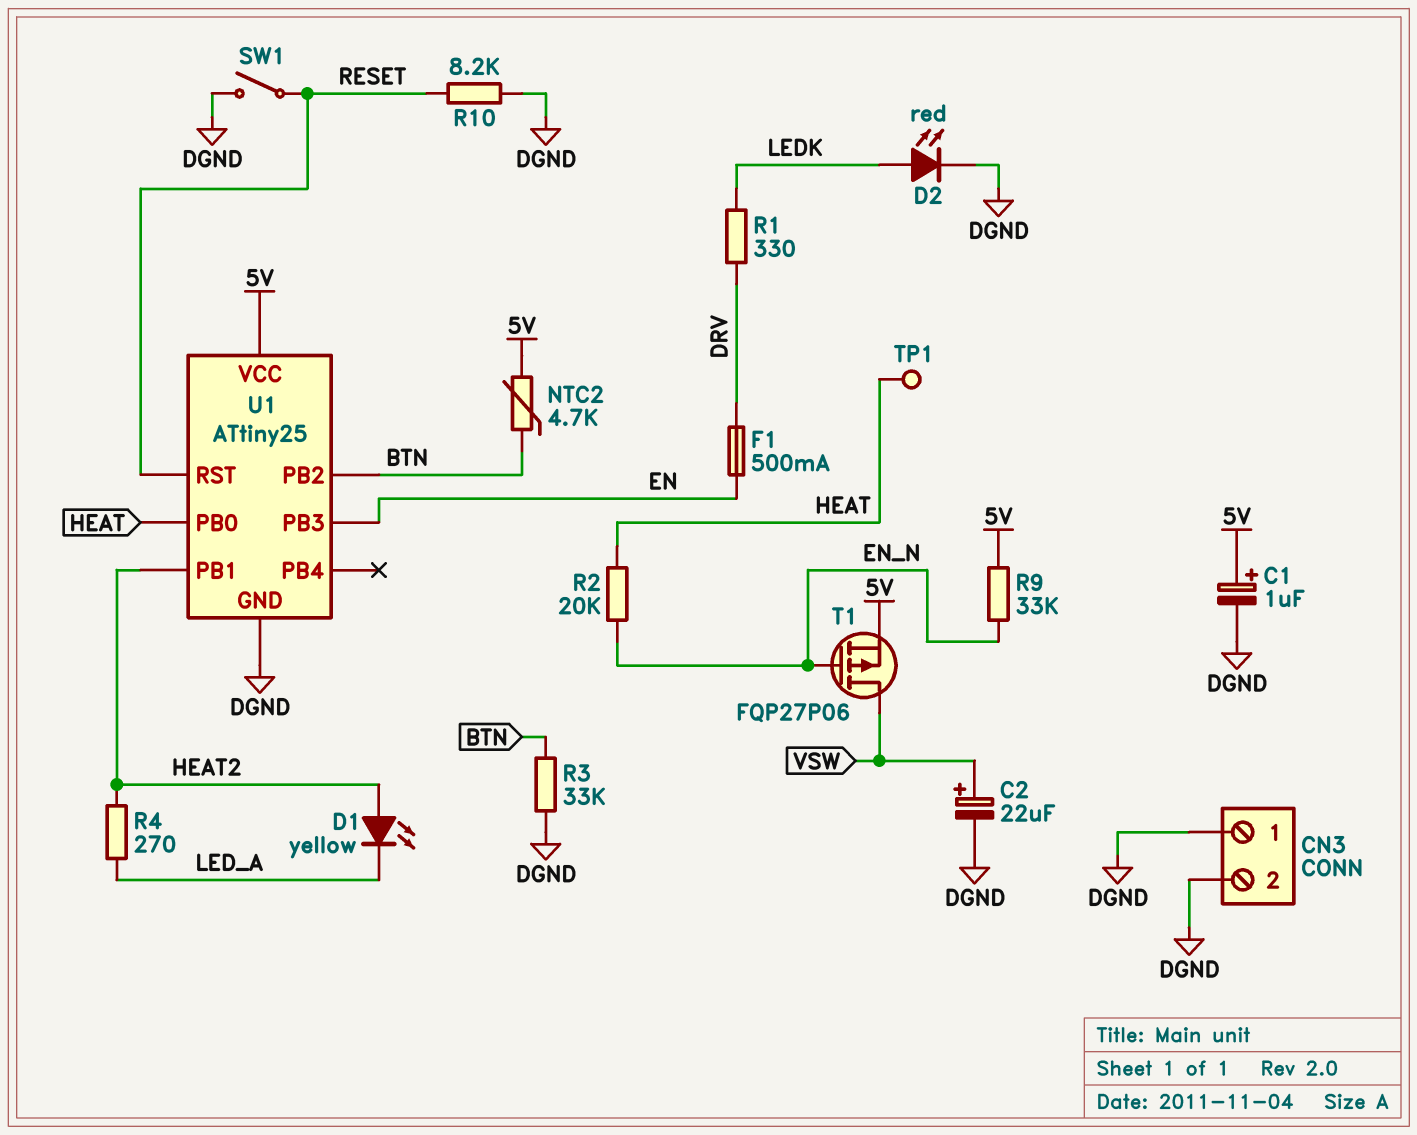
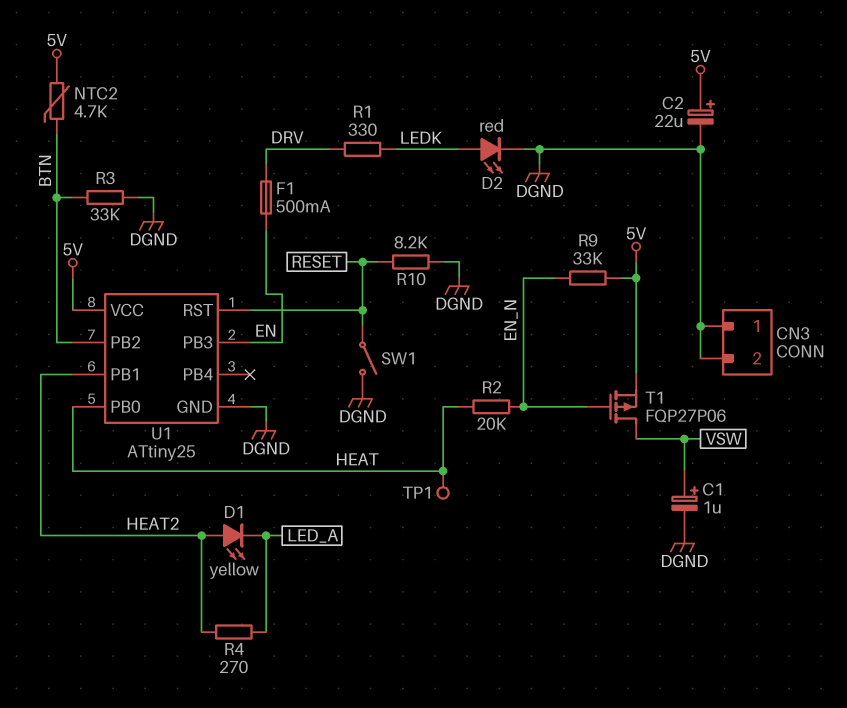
C1: 1uF (plus 5V, minus DGND) -> 1uF (plus VSW, minus DGND)
C2: 22uF (plus VSW, minus DGND) -> 22uF (plus 5V, minus DGND)

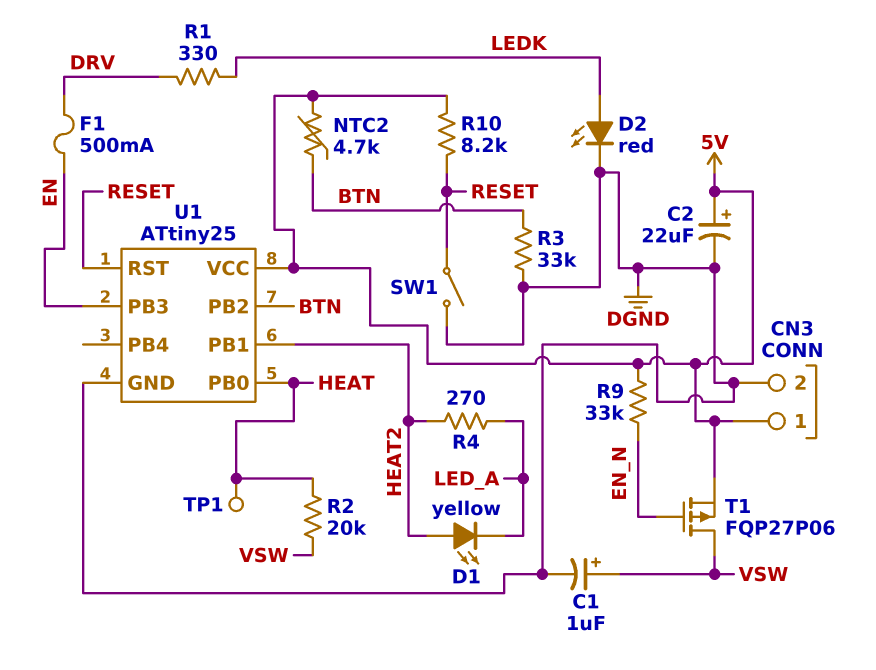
CN3 pin 1: DGND -> 5V
R2: 20k (EN_N, HEAT) -> 20k (HEAT, VSW)
R10: 8.2k (DGND, RESET) -> 8.2k (5V, RESET)

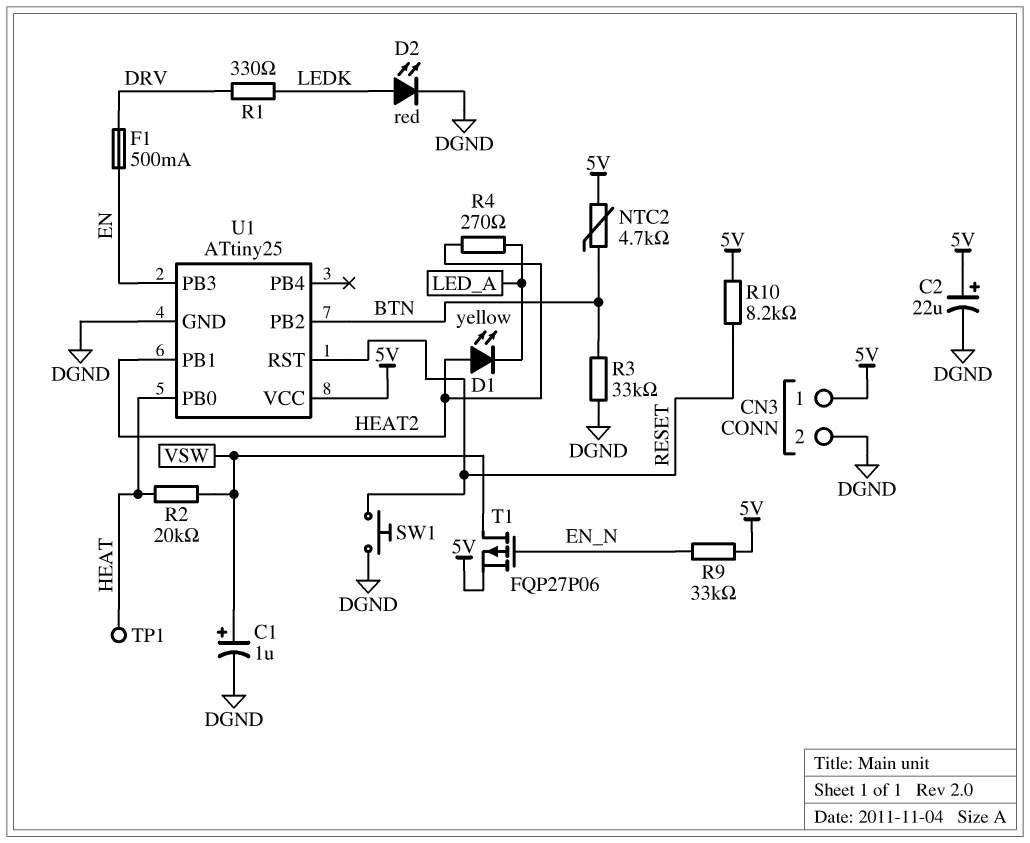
SW1: switch (DGND, RESET) -> button (DGND, RESET)

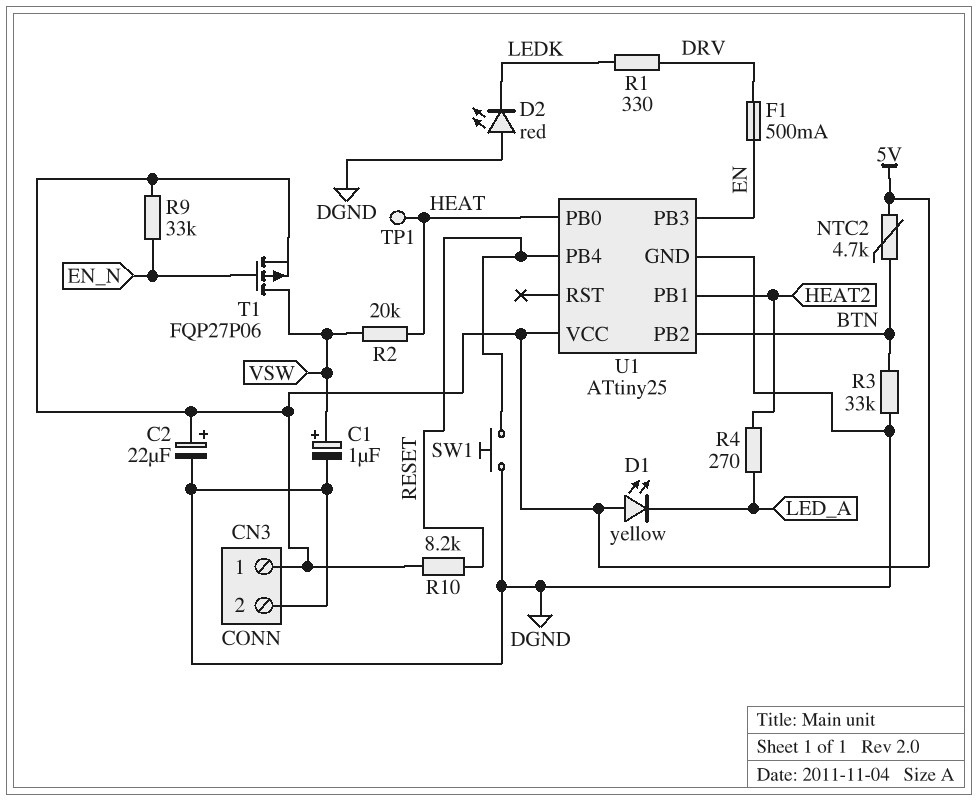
D1: LED yellow (A HEAT2, K LED_A) -> LED yellow (A 5V, K LED_A)
D2: LED red (A LEDK, K DGND) -> LED red (A DGND, K LEDK)
U1 pin PB4: none -> RESET
U1 pin RST: RESET -> none

